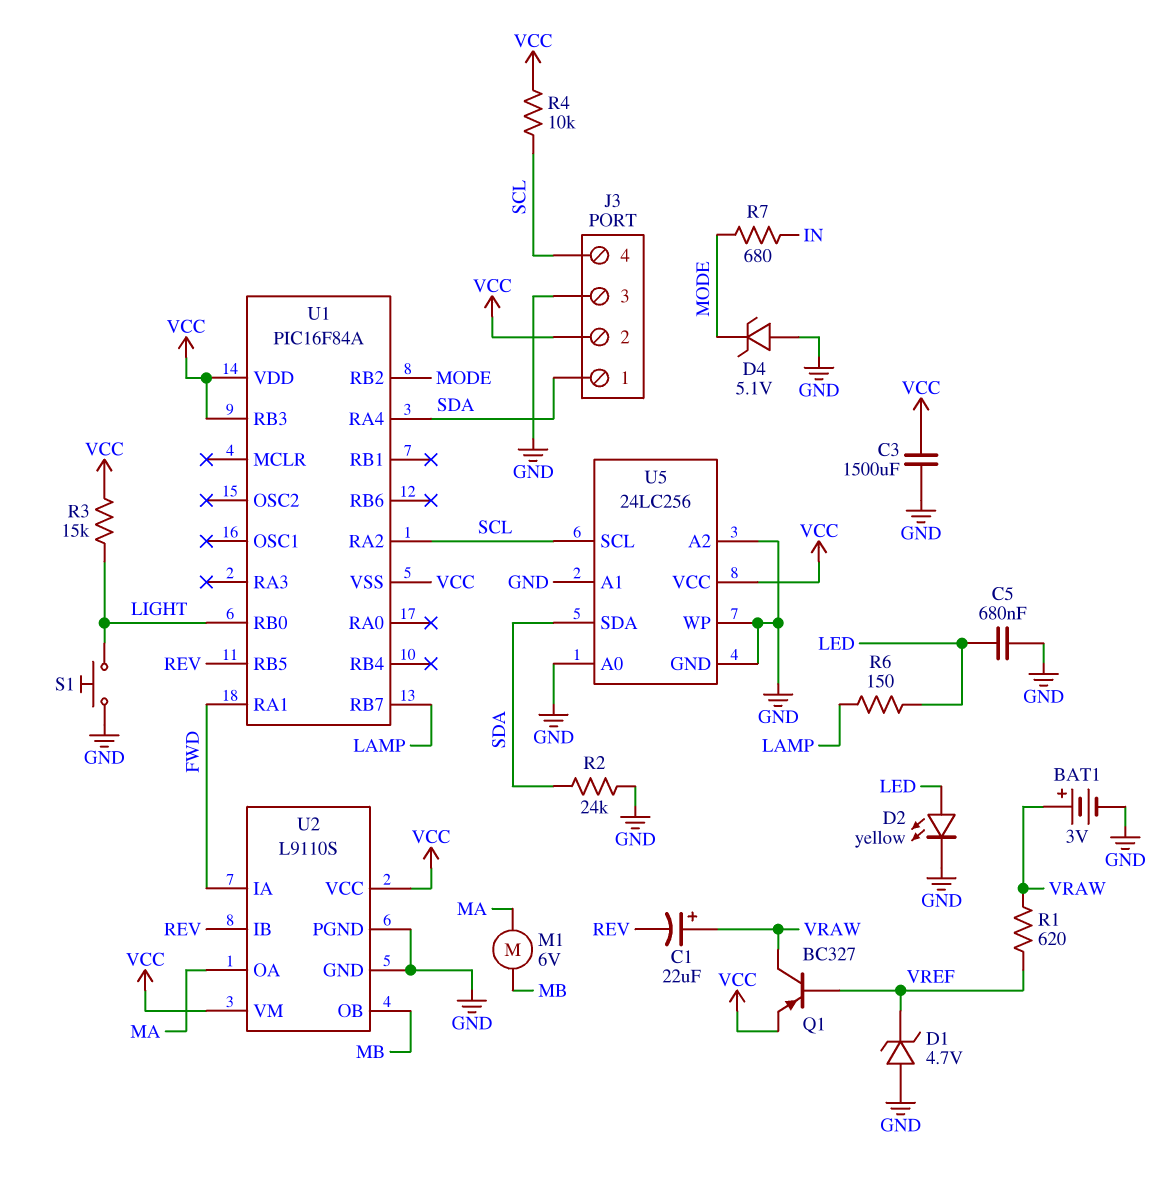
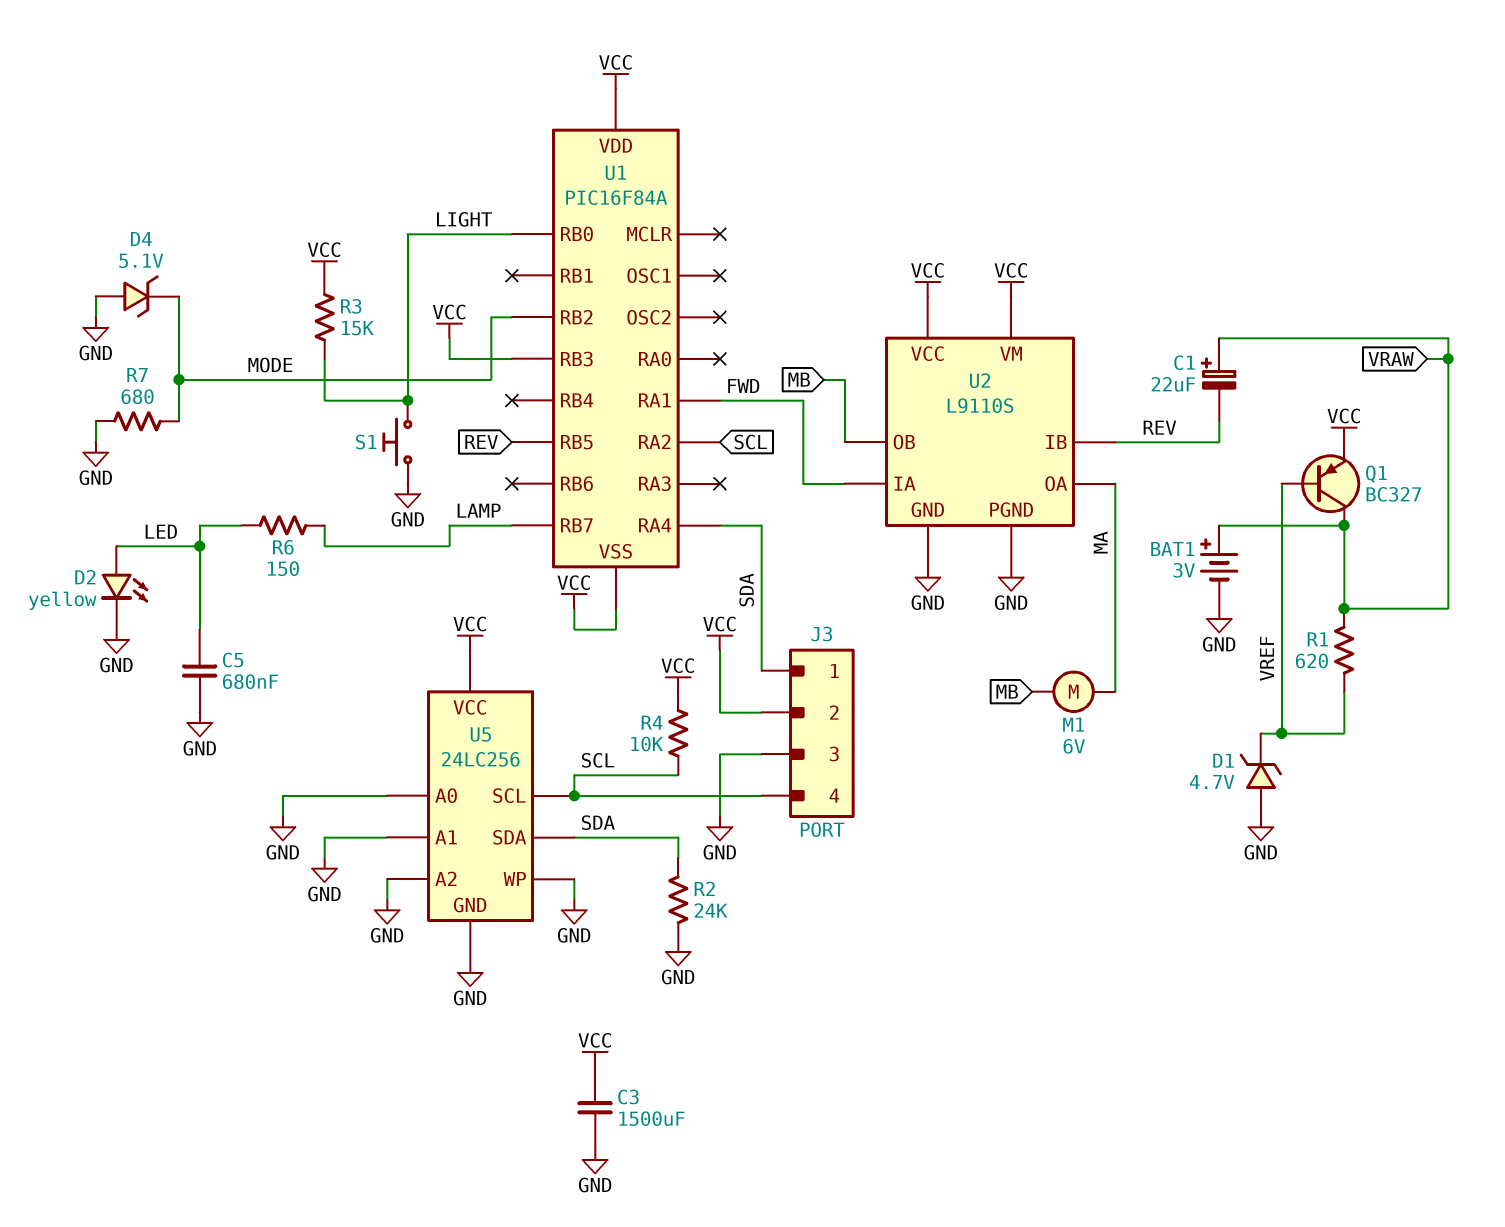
R7: 680 (IN, MODE) -> 680 (GND, MODE)

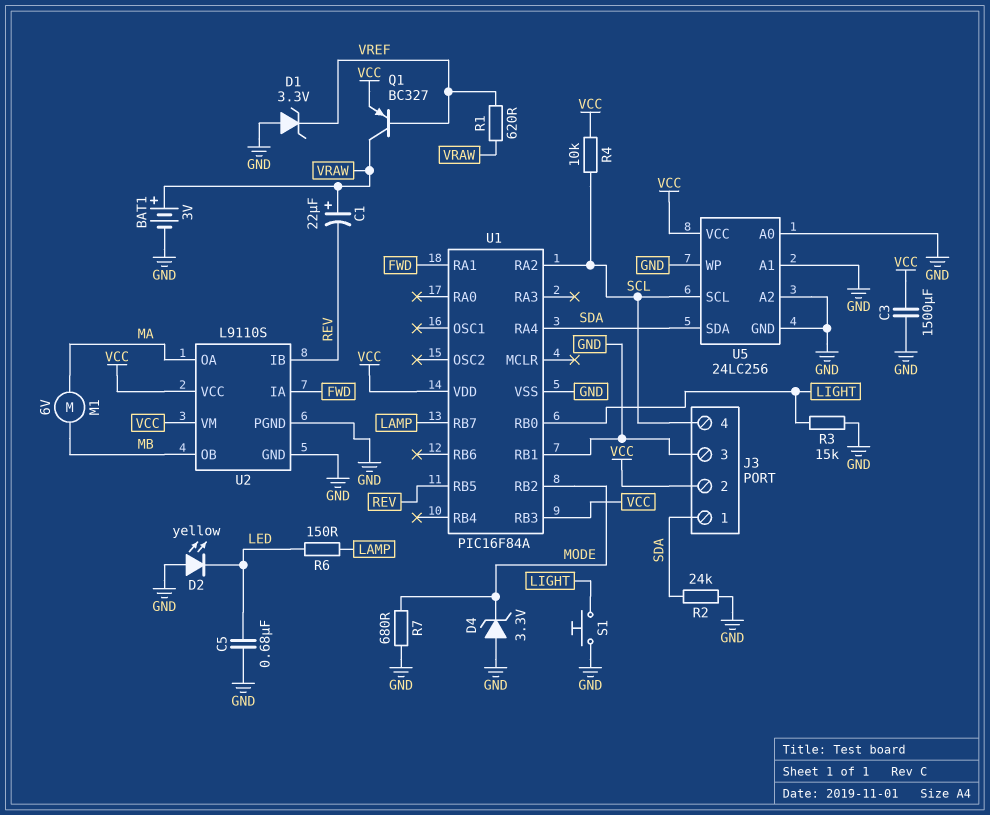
D1: zener 4.7V (A GND, K VREF) -> zener 3.3V (A GND, K VREF)
D2: LED yellow (A LED, K GND) -> LED yellow (A GND, K LED)
D4: zener 5.1V (A GND, K MODE) -> zener 3.3V (A GND, K MODE)
R3: 15k (LIGHT, VCC) -> 15k (GND, LIGHT)
U1 pin RB1: none -> GND
U1 pin VSS: VCC -> GND

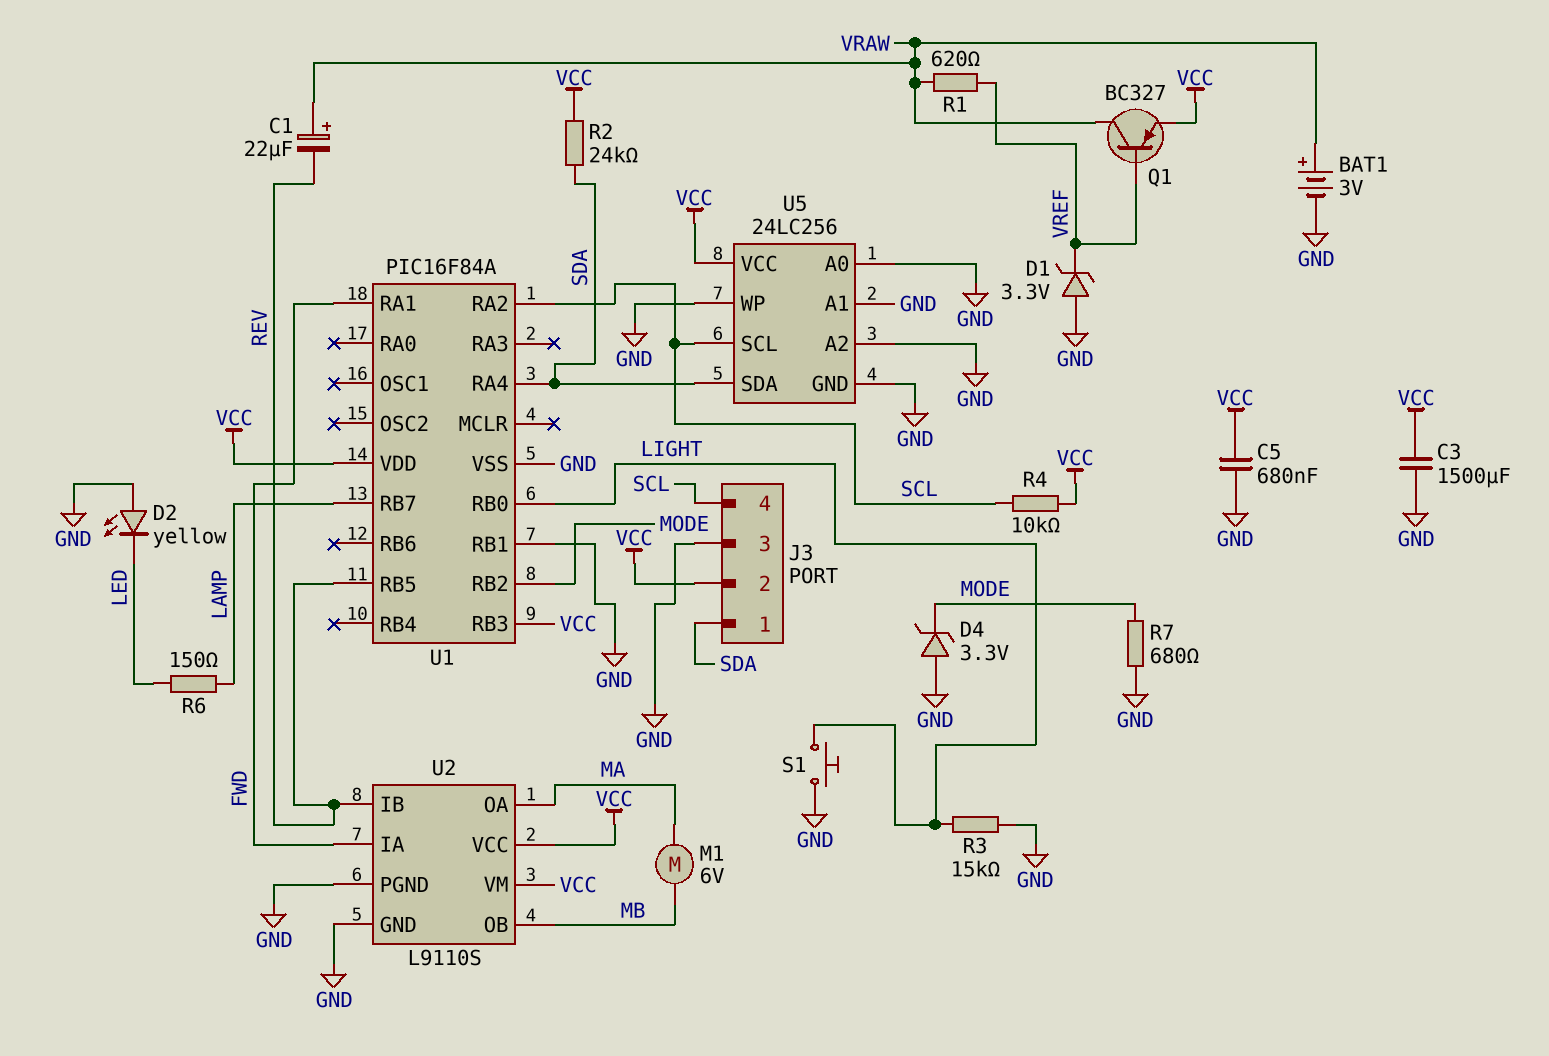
C5: 680nF (GND, LED) -> 680nF (GND, VCC)
R2: 24k (GND, SDA) -> 24k (SDA, VCC)

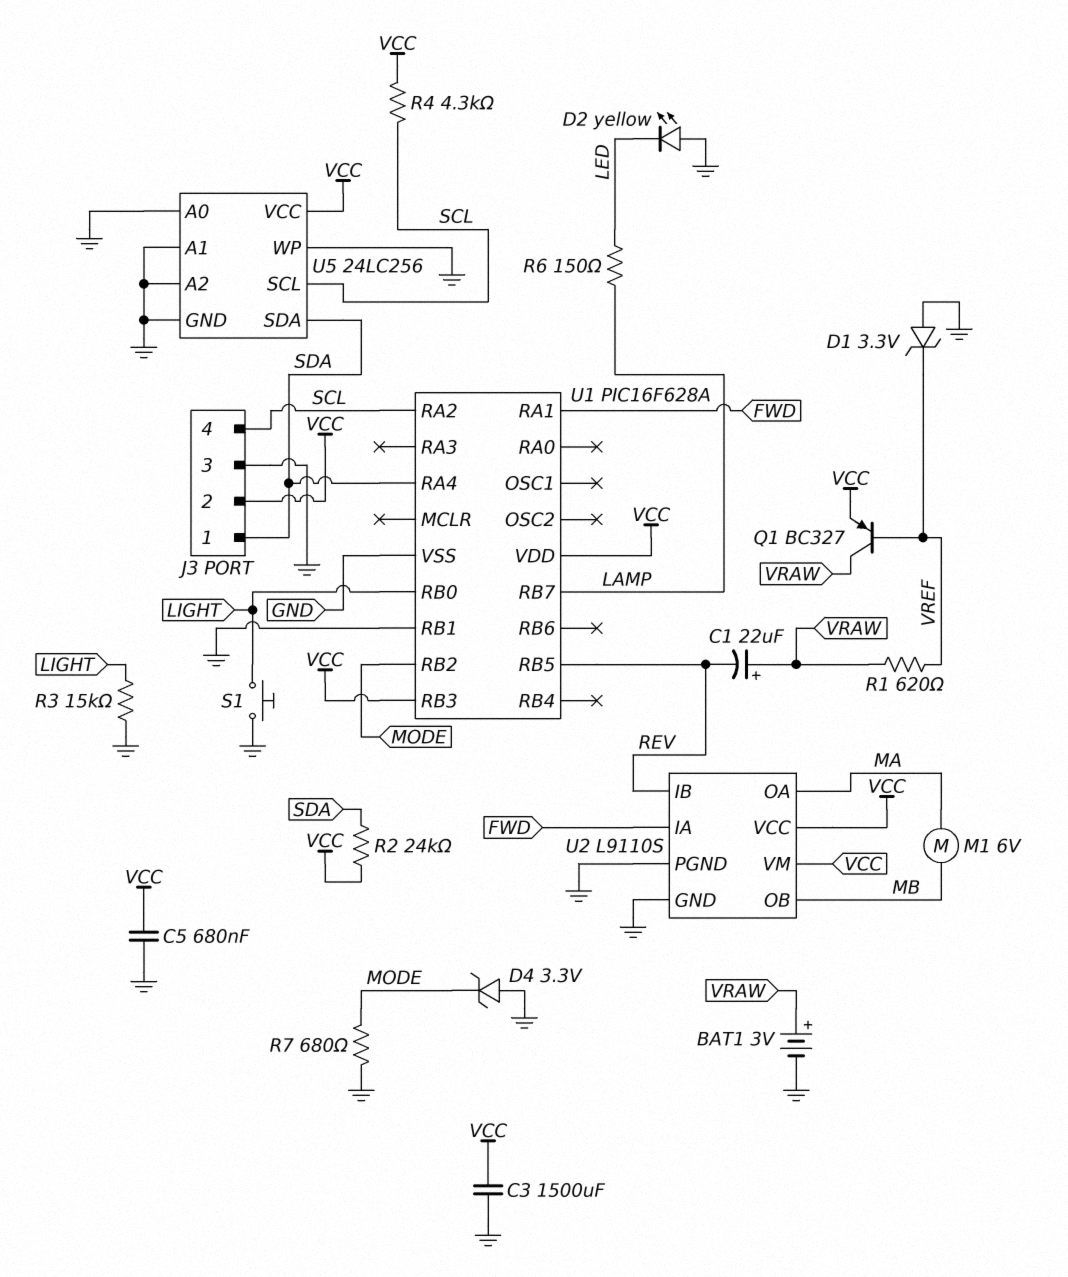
R4: 10k (SCL, VCC) -> 4.3k (SCL, VCC)
U1: PIC16F84A -> PIC16F628A

